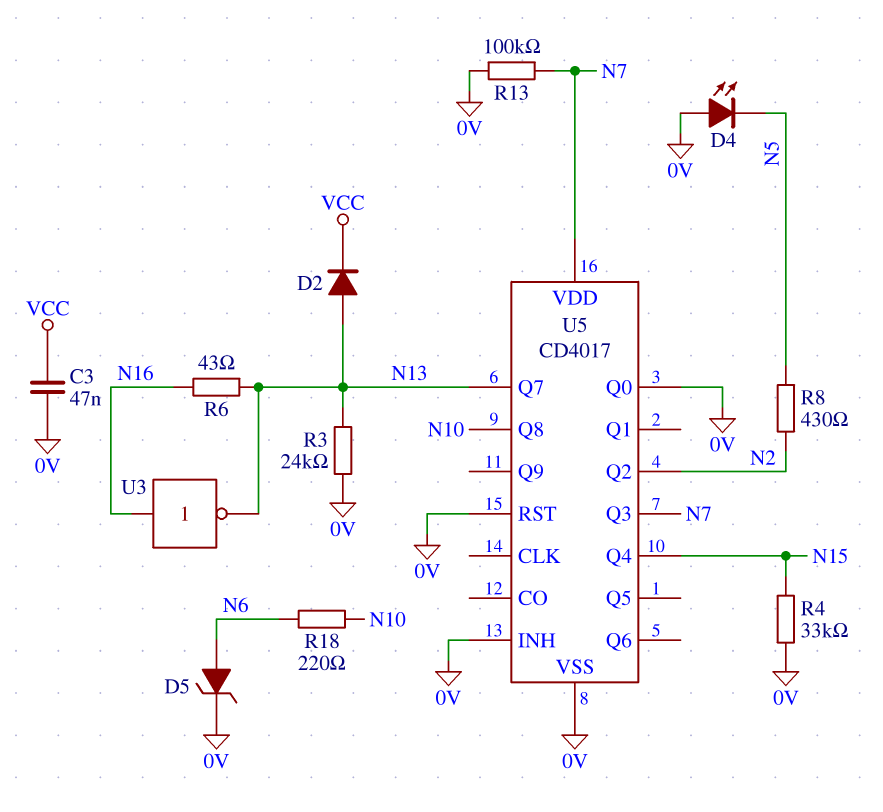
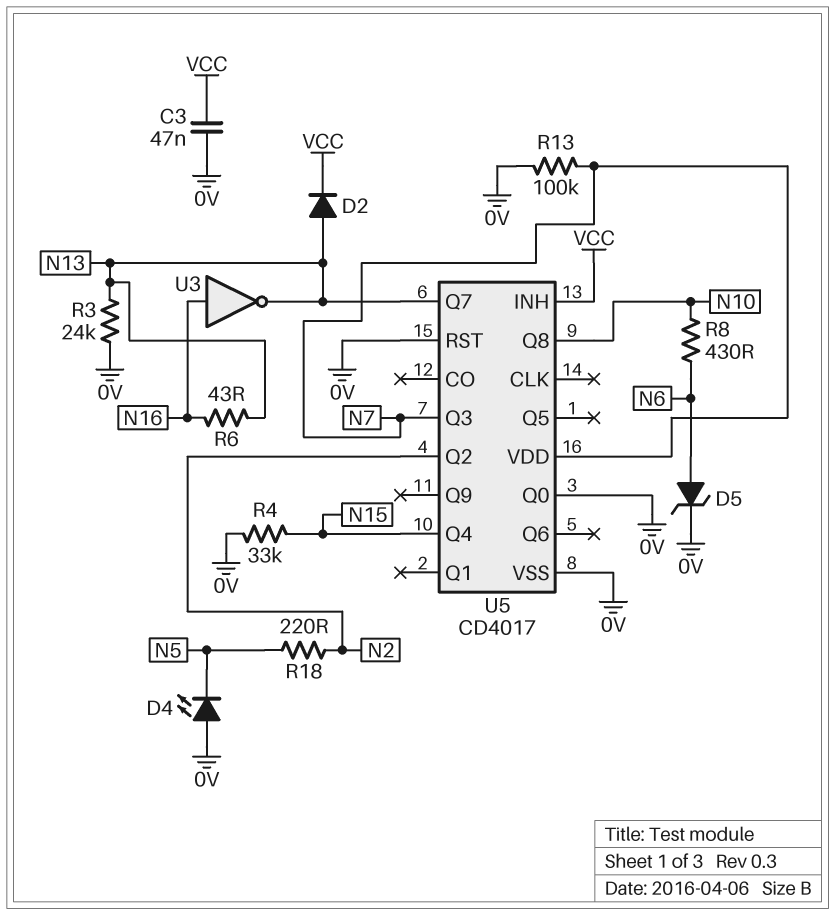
R8: 430 (N2, N5) -> 430 (N6, N10)
R18: 220 (N6, N10) -> 220 (N2, N5)
U5 pin INH: 0V -> VCC

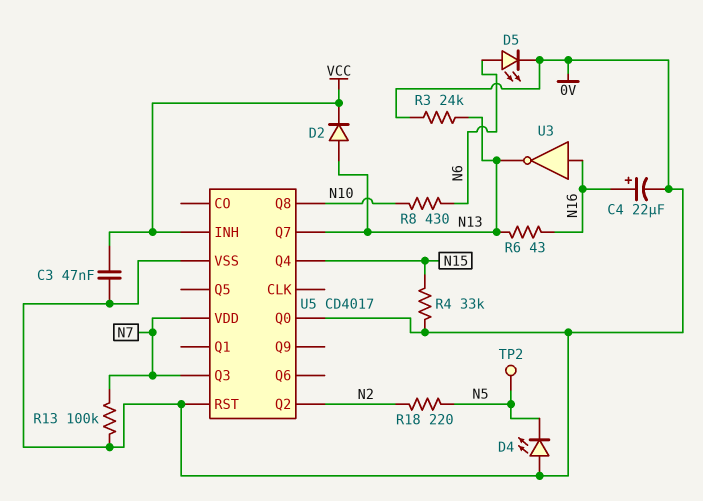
C4: none -> 22uF (plus N16, minus 0V)
D5: zener (A N6, K 0V) -> LED (A N6, K 0V)
TP2: none -> test point (N5)

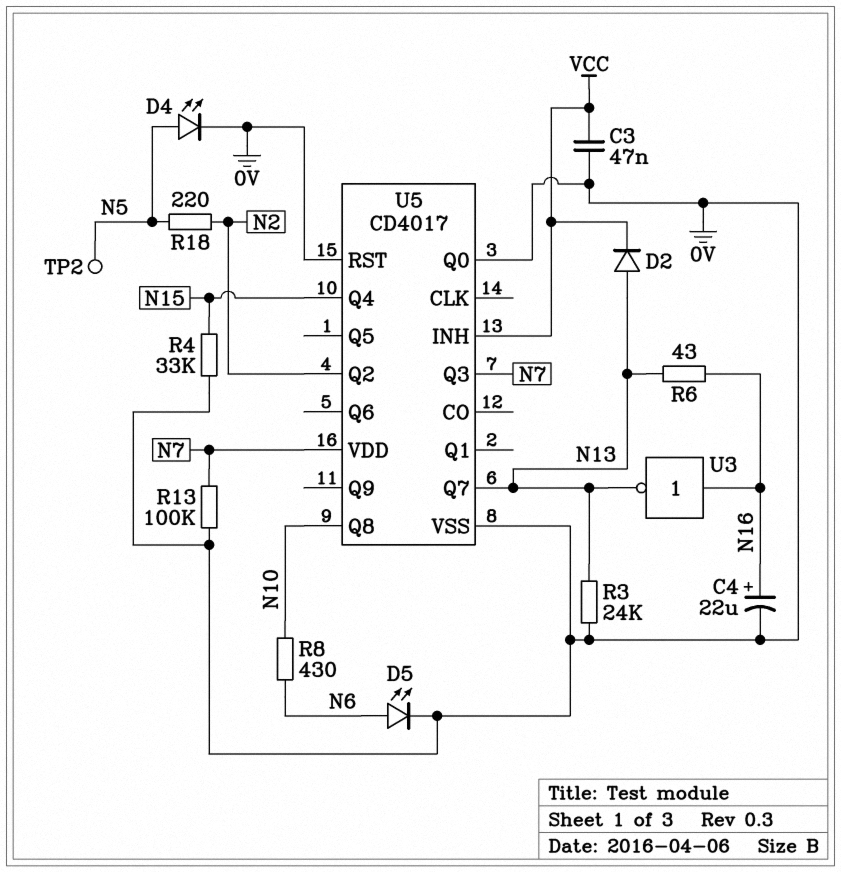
D4: LED (A 0V, K N5) -> LED (A N5, K 0V)

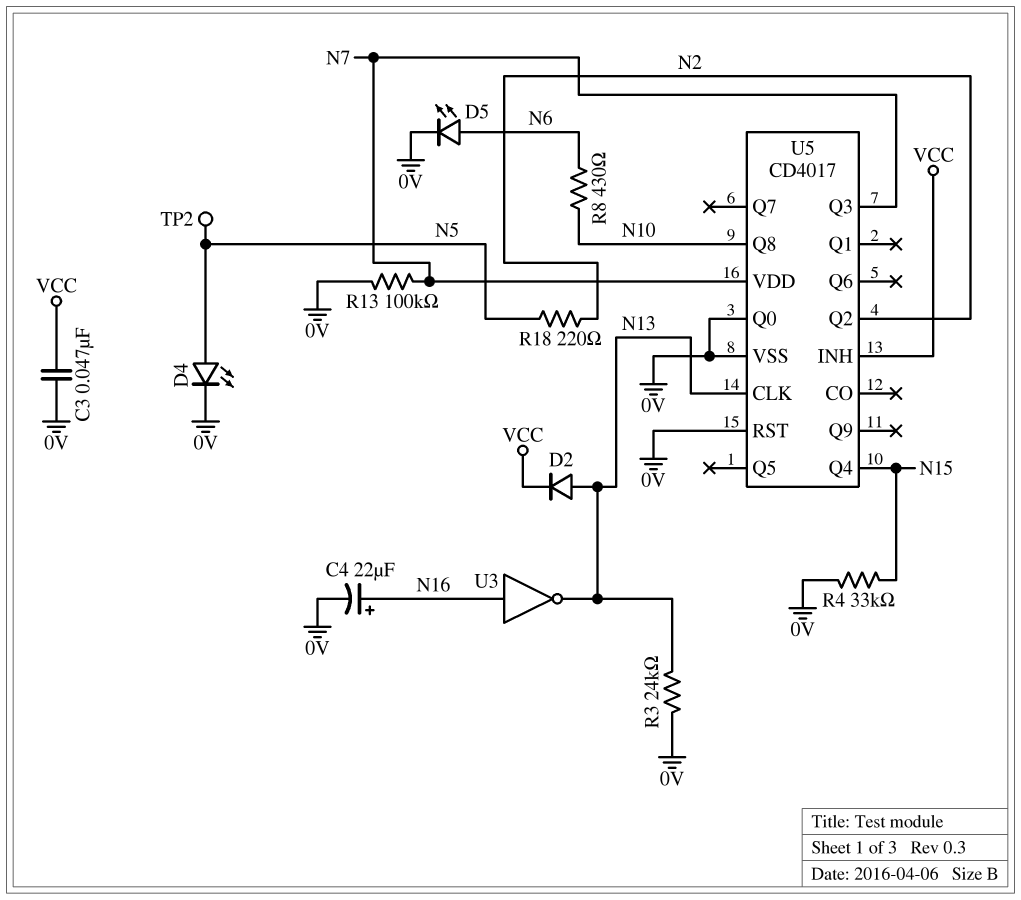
R6: 43 (N13, N16) -> none
U5 pin CLK: none -> N13
U5 pin Q7: N13 -> none

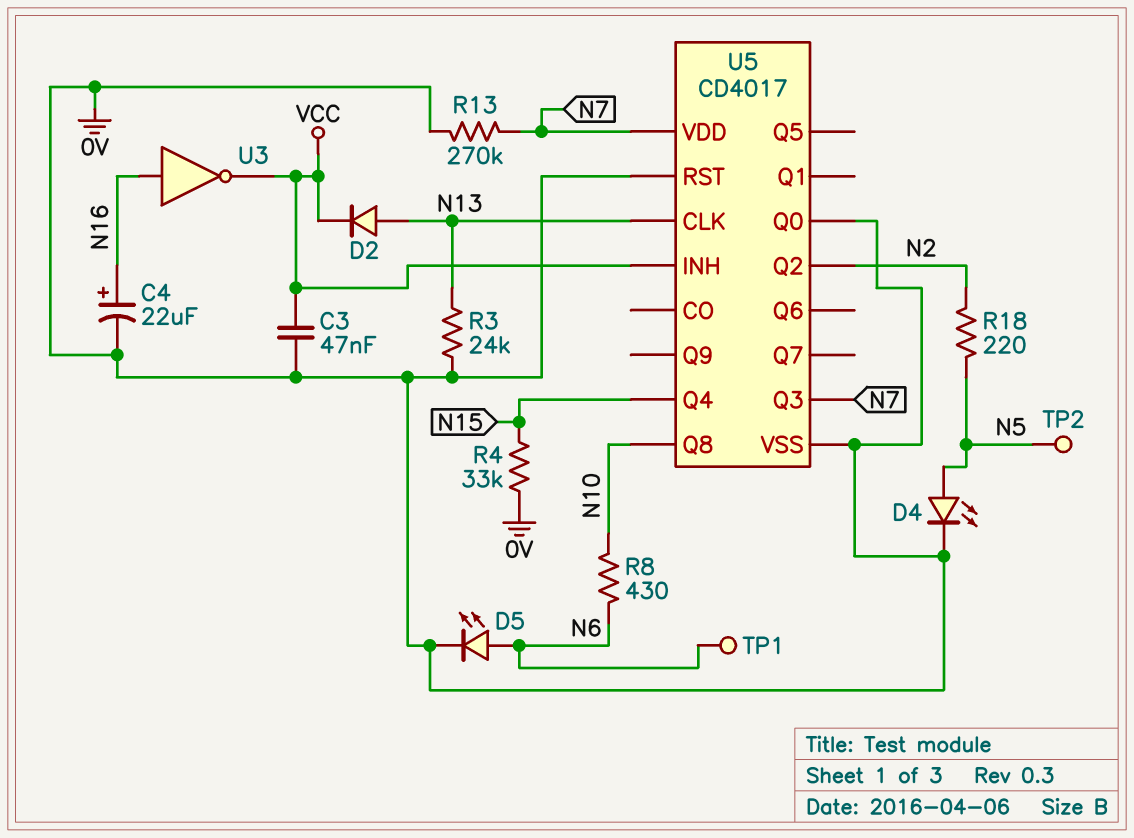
R13: 100k (0V, N7) -> 270k (0V, N7)
TP1: none -> test point (N6)
U3: NOT (in N16, out N13) -> NOT (in N16, out VCC)

